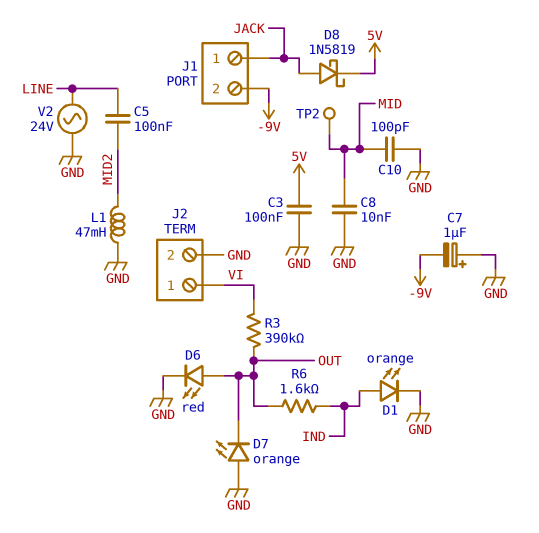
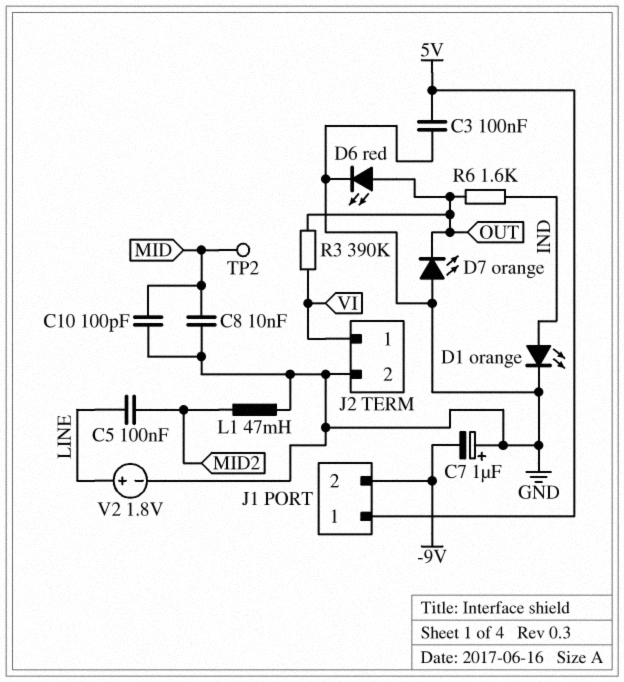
D8: schottky 1N5819 (A JACK, K 5V) -> none
J1 pin 1: JACK -> 5V
V2: AC 24V (GND, LINE) -> 1.8V (plus LINE, minus GND)

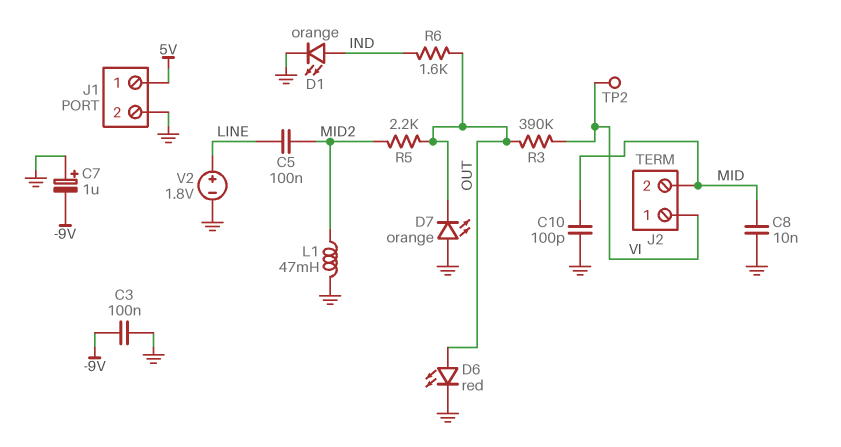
C3: 100nF (5V, GND) -> 100nF (-9V, GND)
J1 pin 2: -9V -> GND
J2 pin 2: GND -> MID
R5: none -> 2.2k (MID2, OUT)
TP2: test point (MID) -> test point (VI)

